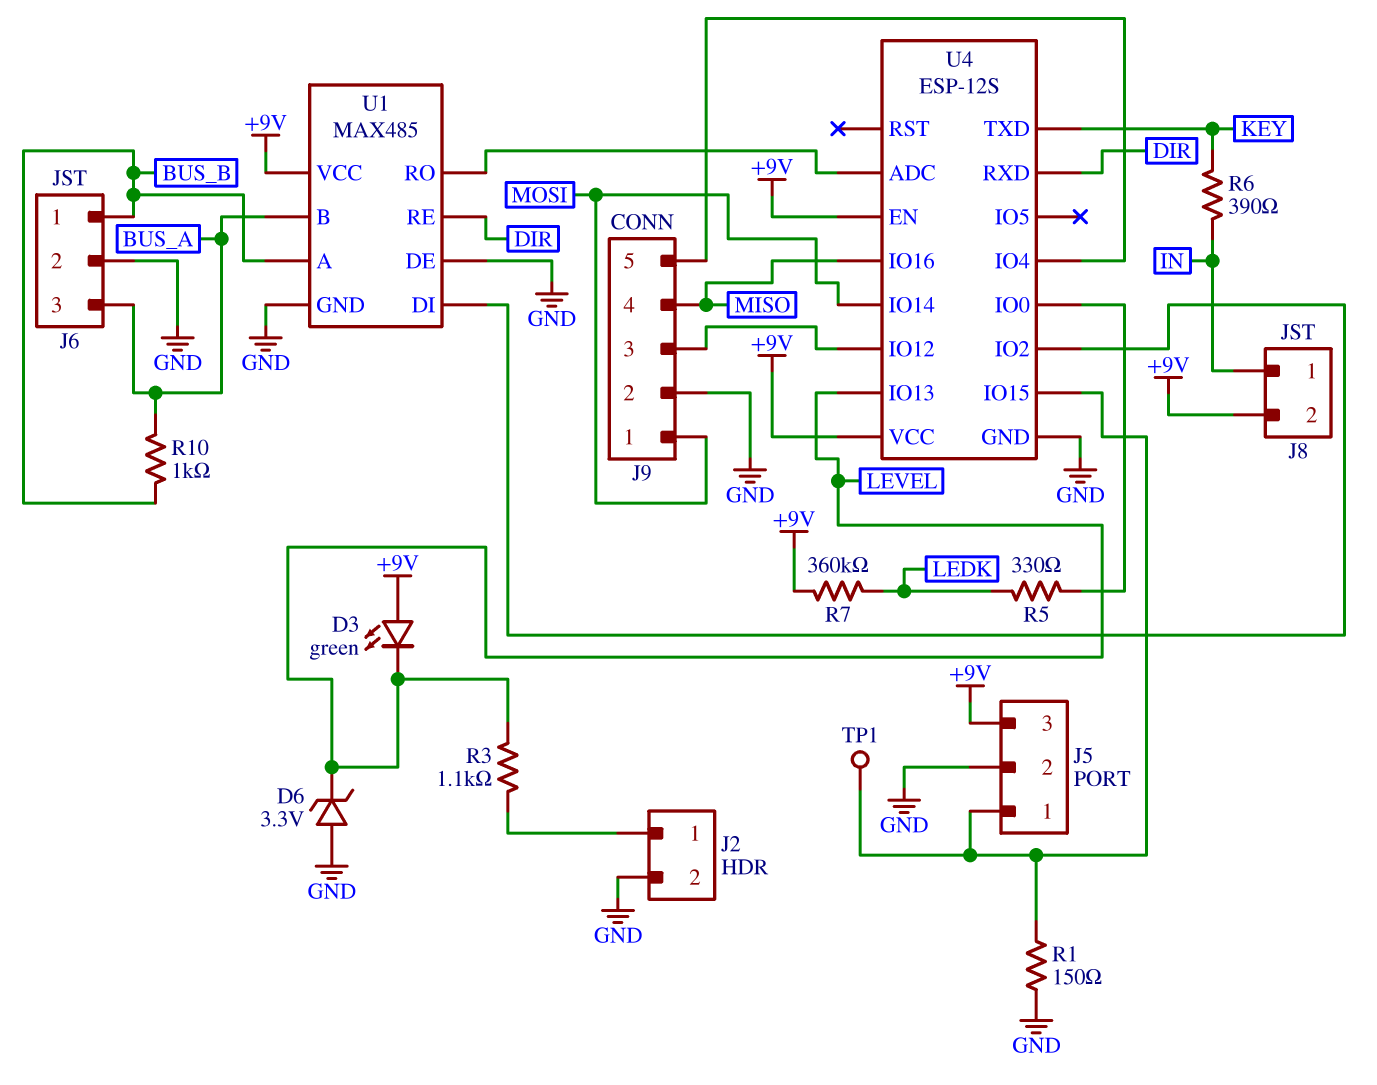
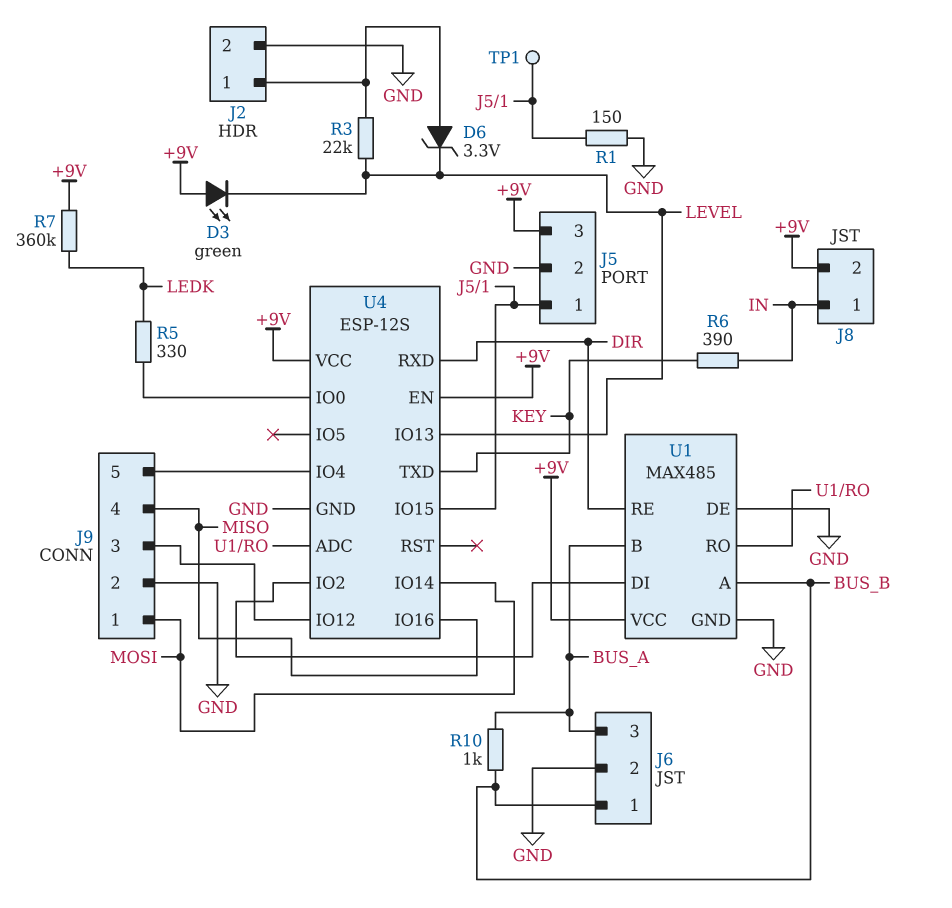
D6: zener 3.3V (A GND, K LEVEL) -> zener 3.3V (A J2/1, K LEVEL)
R3: 1.1k (J2/1, LEVEL) -> 22k (J2/1, LEVEL)

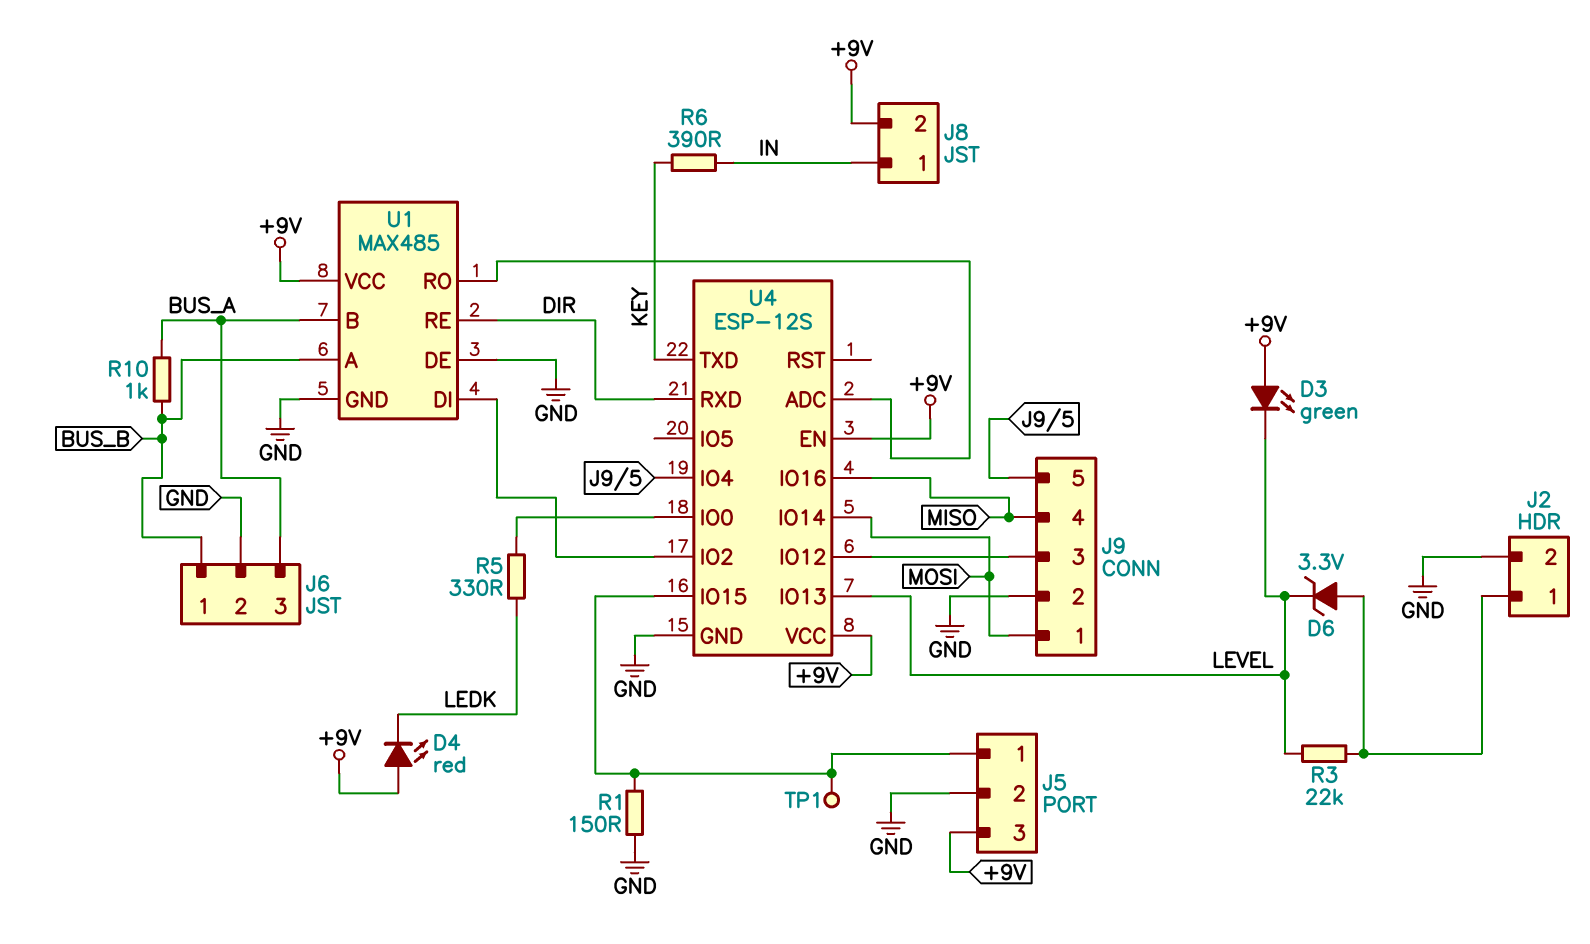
D4: none -> LED red (A +9V, K LEDK)
R7: 360k (+9V, LEDK) -> none

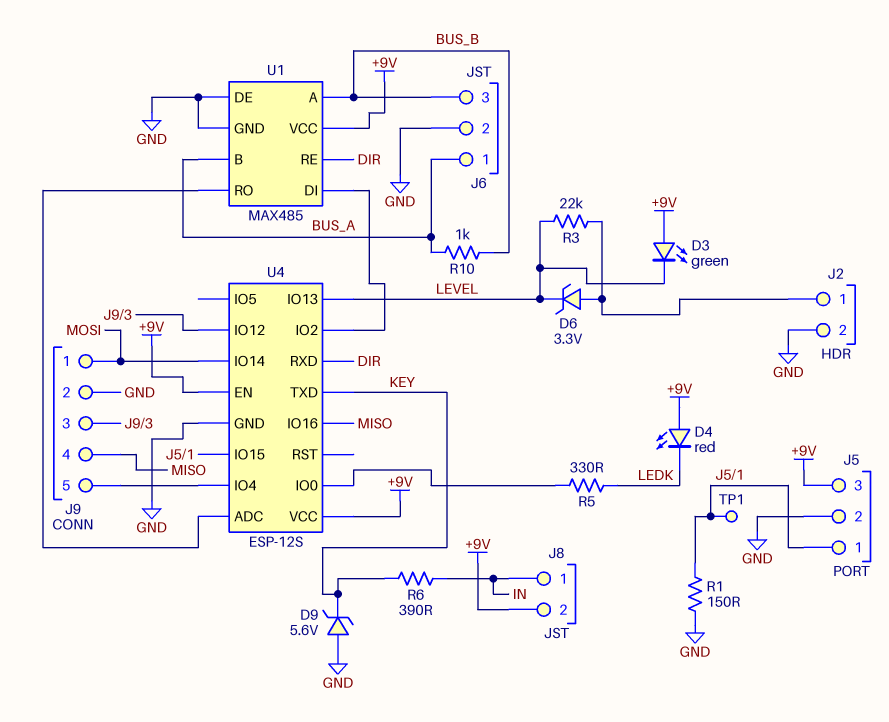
D9: none -> zener 5.6V (A GND, K KEY)
J6 pin 1: BUS_B -> BUS_A
J6 pin 3: BUS_A -> BUS_B

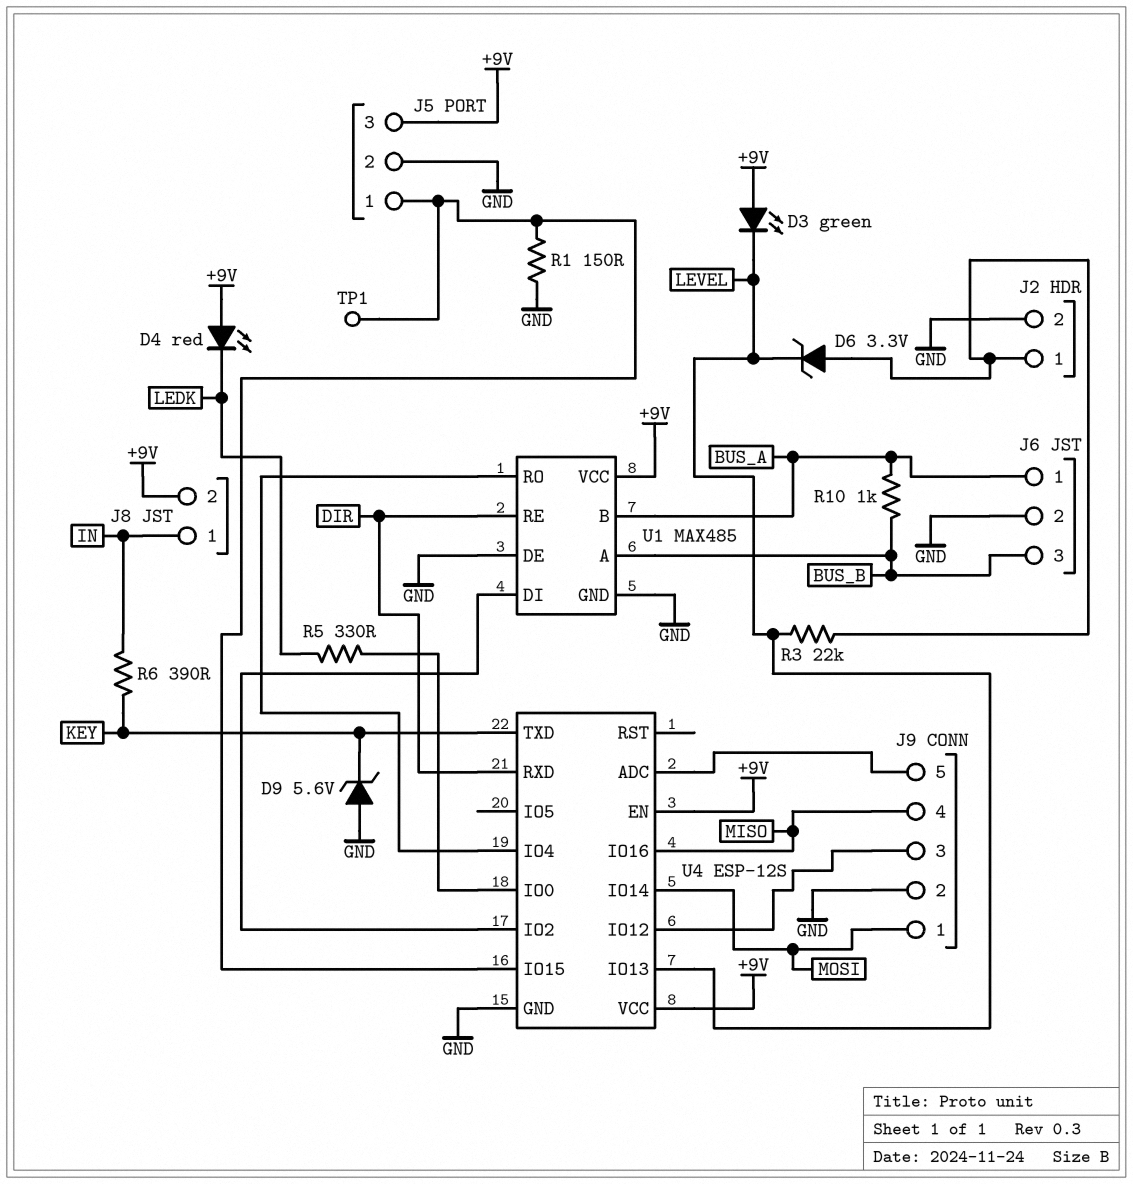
U4 pin ADC: U1/RO -> J9/5
U4 pin IO4: J9/5 -> U1/RO

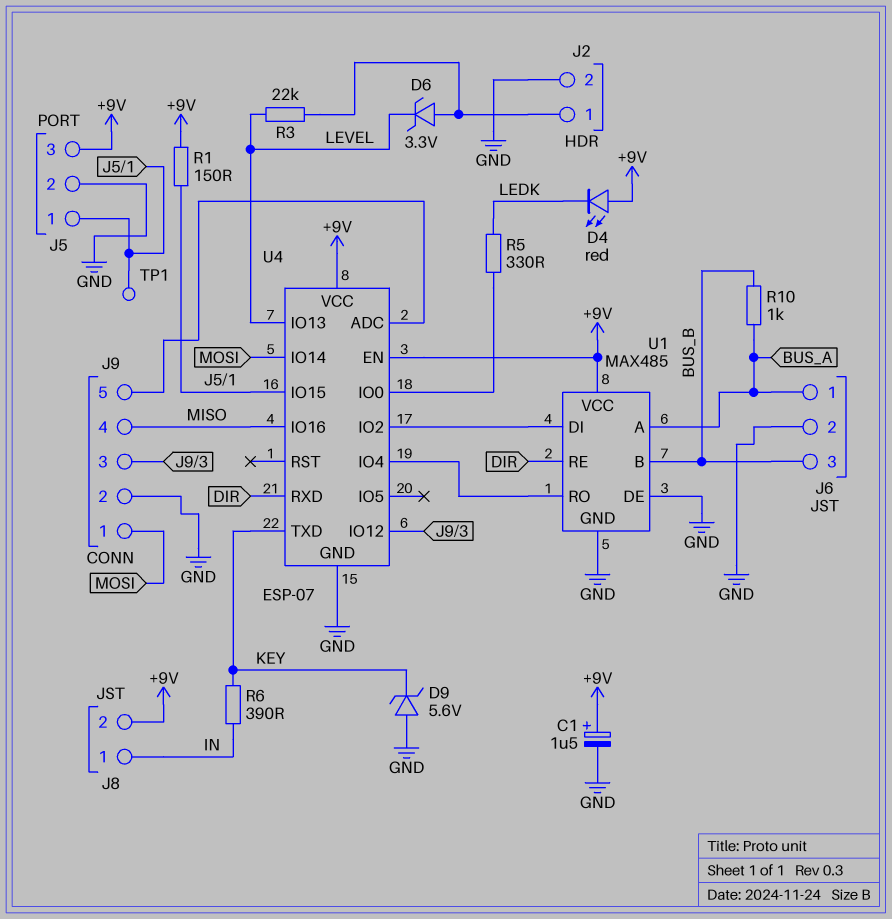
C1: none -> 1.5uF (plus +9V, minus GND)
D3: LED green (A +9V, K LEVEL) -> none
R1: 150 (GND, J5/1) -> 150 (+9V, J5/1)
U1 pin A: BUS_B -> BUS_A
U1 pin B: BUS_A -> BUS_B
U4: ESP-12S -> ESP-07

